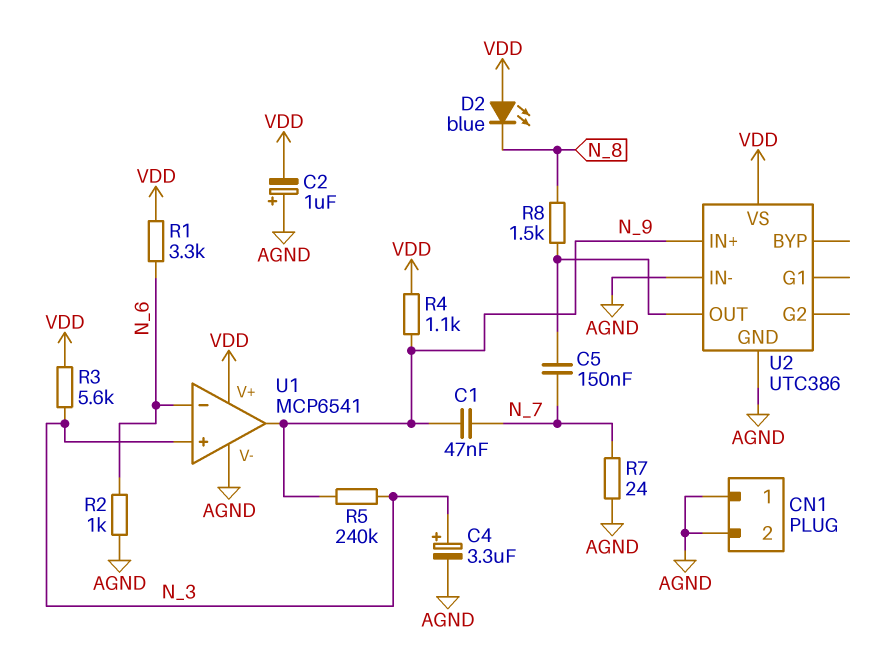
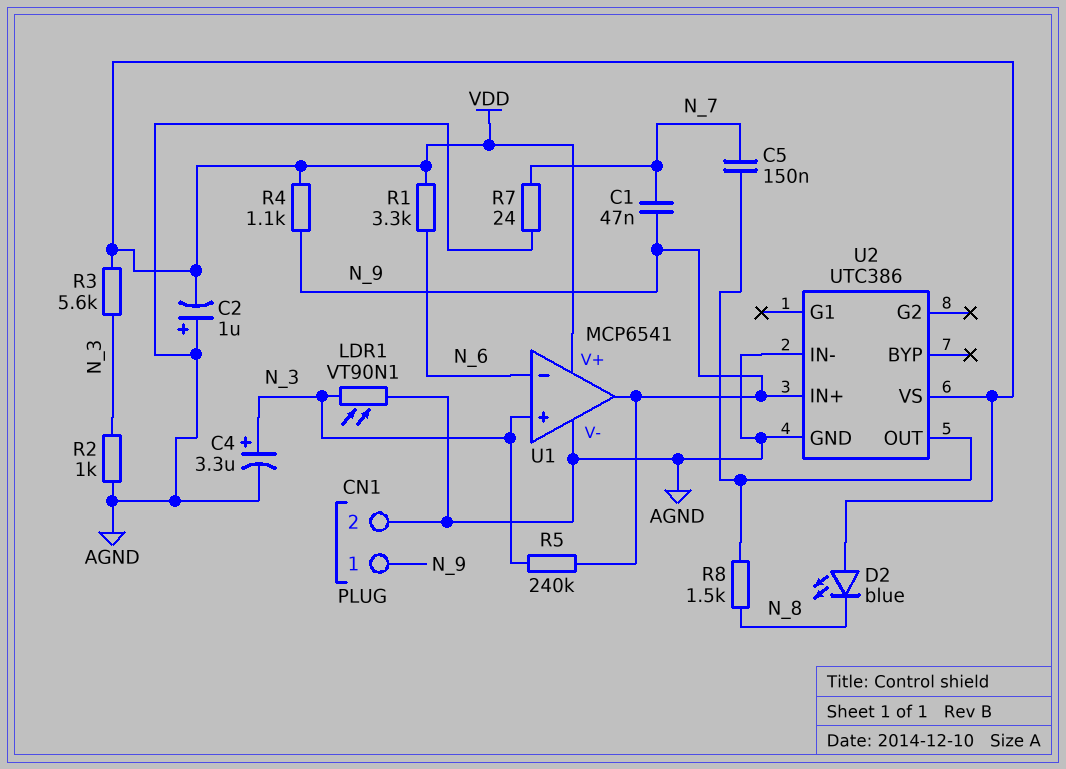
CN1 pin 1: AGND -> N_9
LDR1: none -> VT90N1 (AGND, N_3)
R2: 1k (AGND, N_6) -> 1k (AGND, N_3)

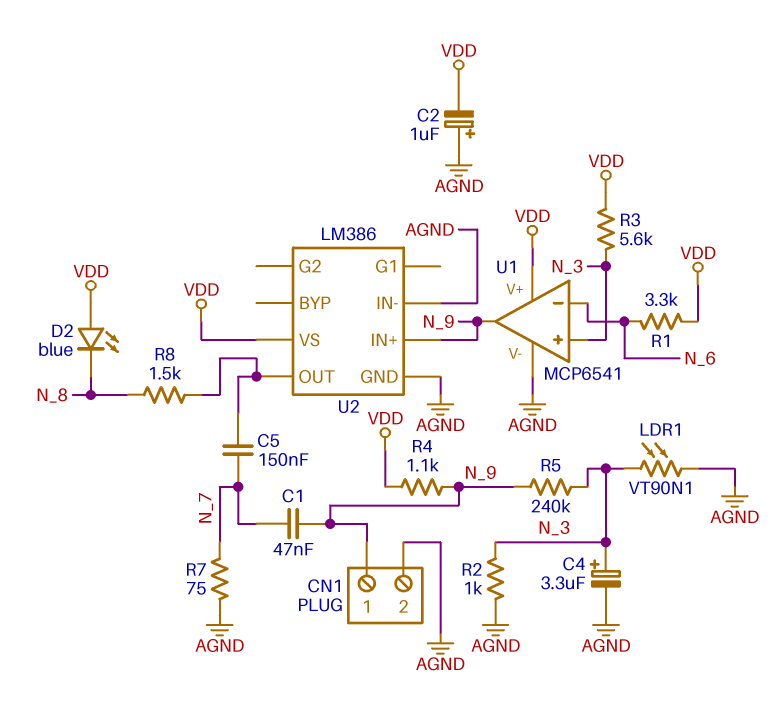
R7: 24 (AGND, N_7) -> 75 (AGND, N_7)
U2: UTC386 -> LM386

